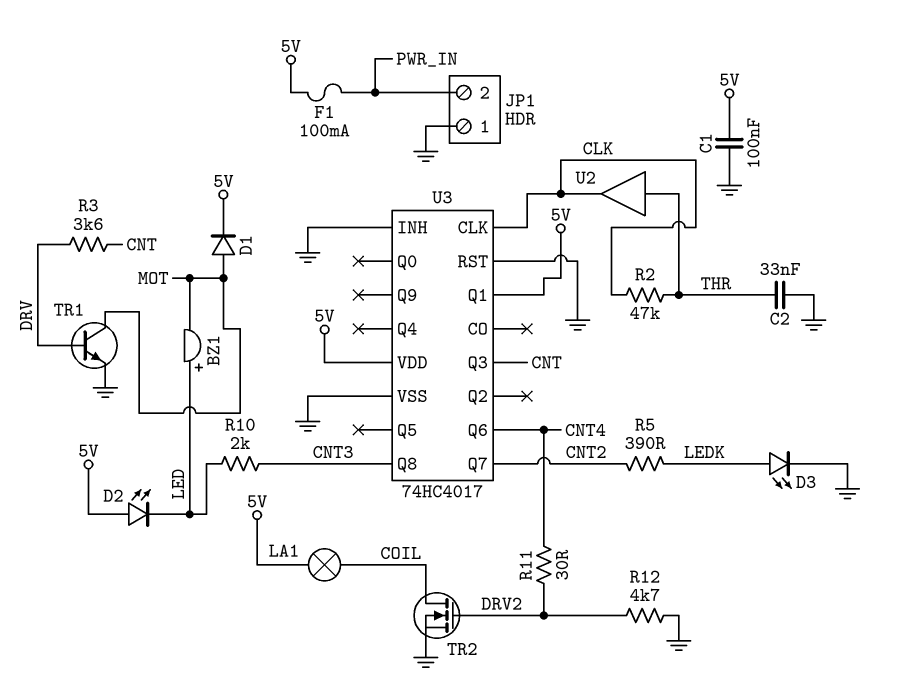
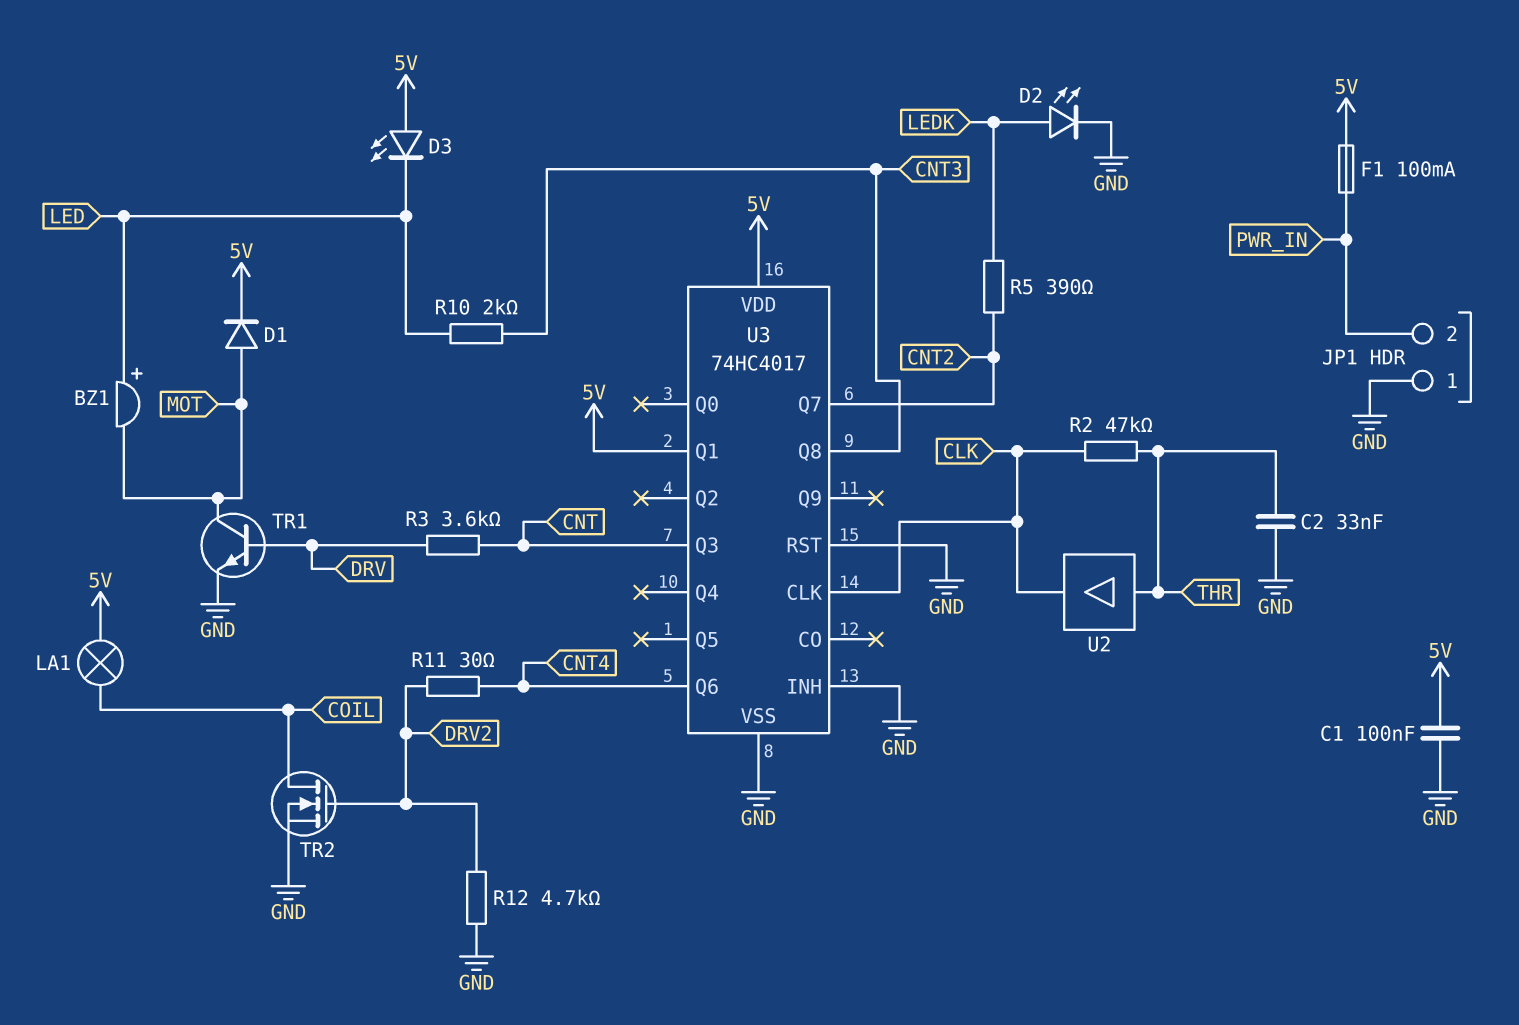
D2: LED (A 5V, K LED) -> LED (A LEDK, K GND)
D3: LED (A LEDK, K GND) -> LED (A 5V, K LED)

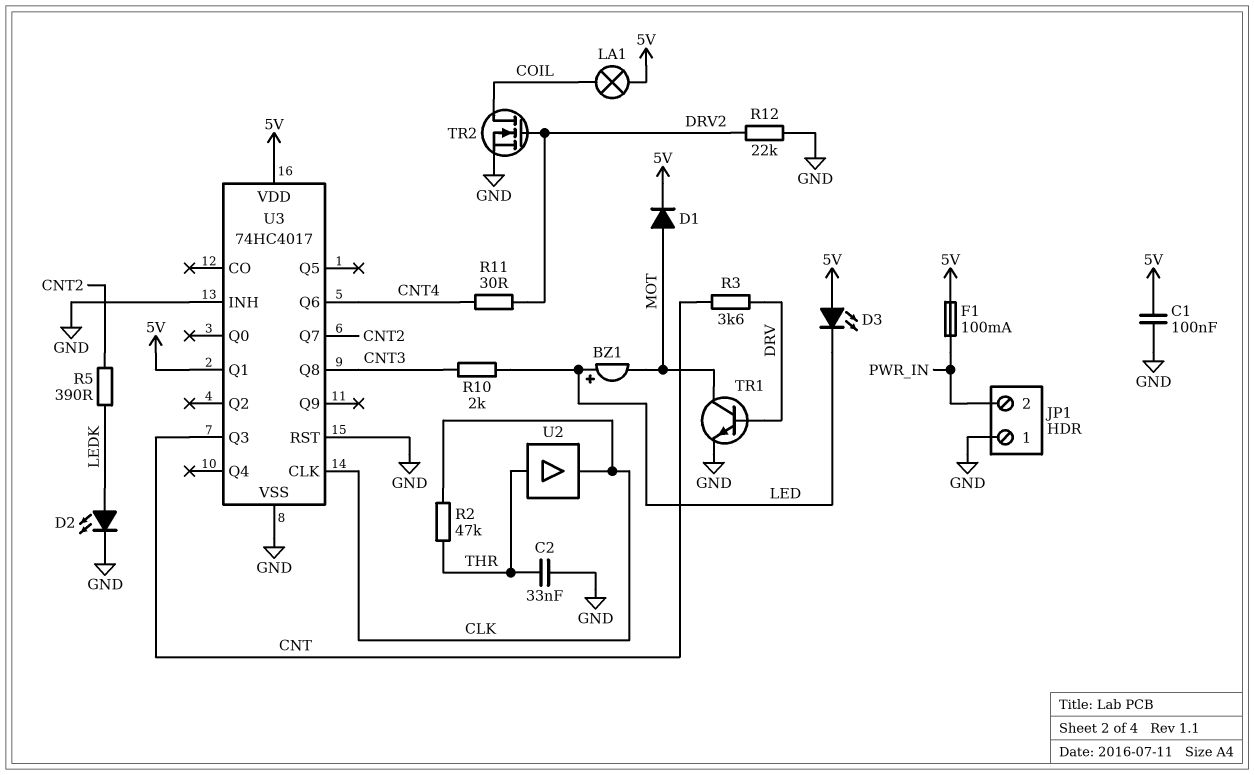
R12: 4.7k (DRV2, GND) -> 22k (DRV2, GND)

